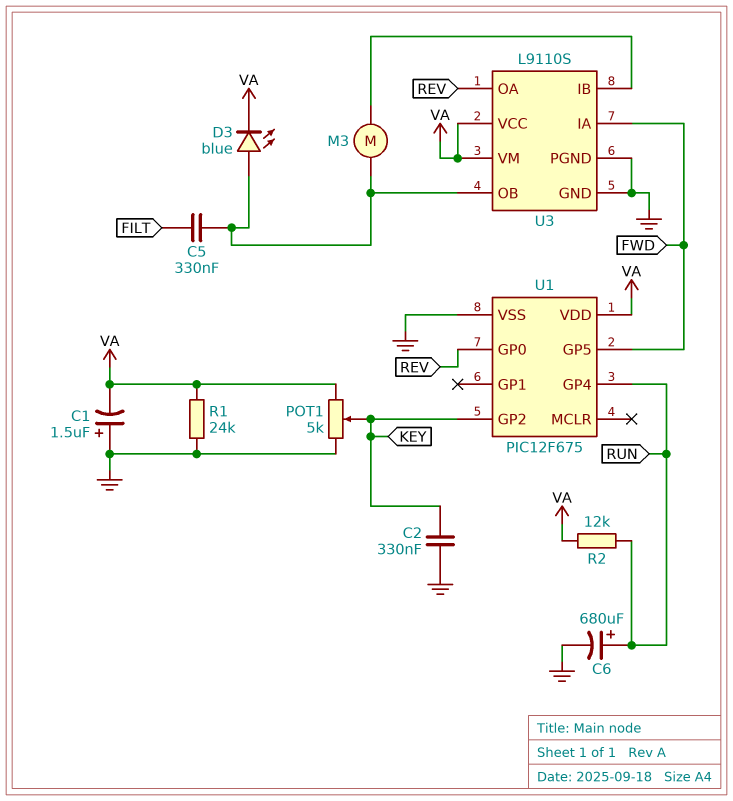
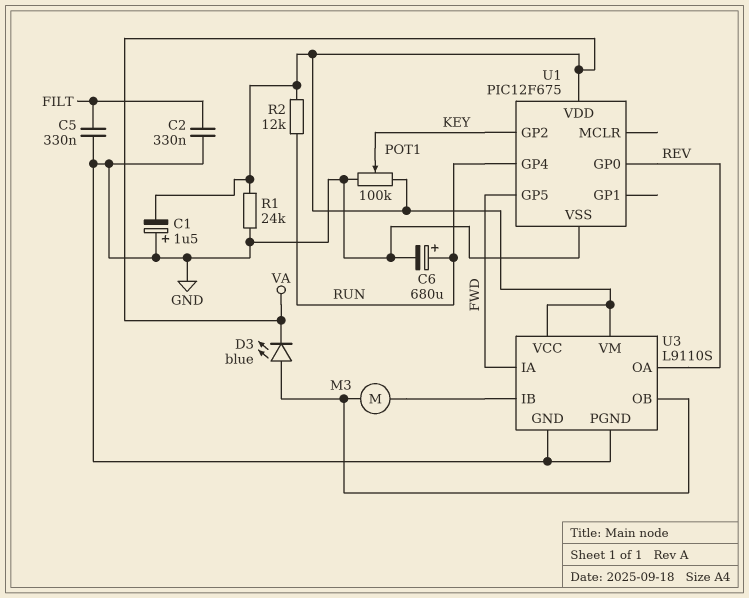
C2: 330nF (GND, KEY) -> 330nF (FILT, GND)
C5: 330nF (FILT, U3/OB) -> 330nF (FILT, GND)
POT1: 5k (GND, VA, wiper KEY) -> 100k (GND, VA, wiper KEY)

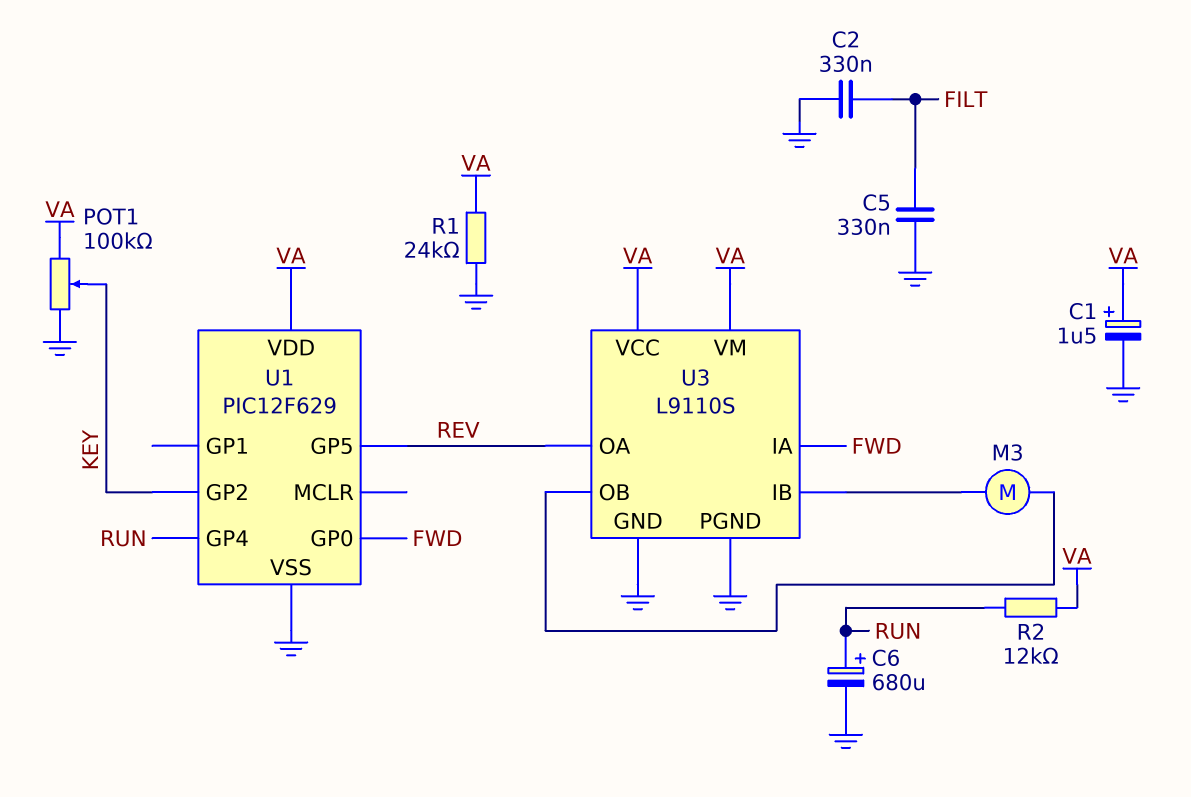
C1: 1.5uF (plus GND, minus VA) -> 1.5uF (plus VA, minus GND)
D3: LED blue (A U3/OB, K VA) -> none
U1: PIC12F675 -> PIC12F629
U1 pin GP0: REV -> FWD
U1 pin GP5: FWD -> REV

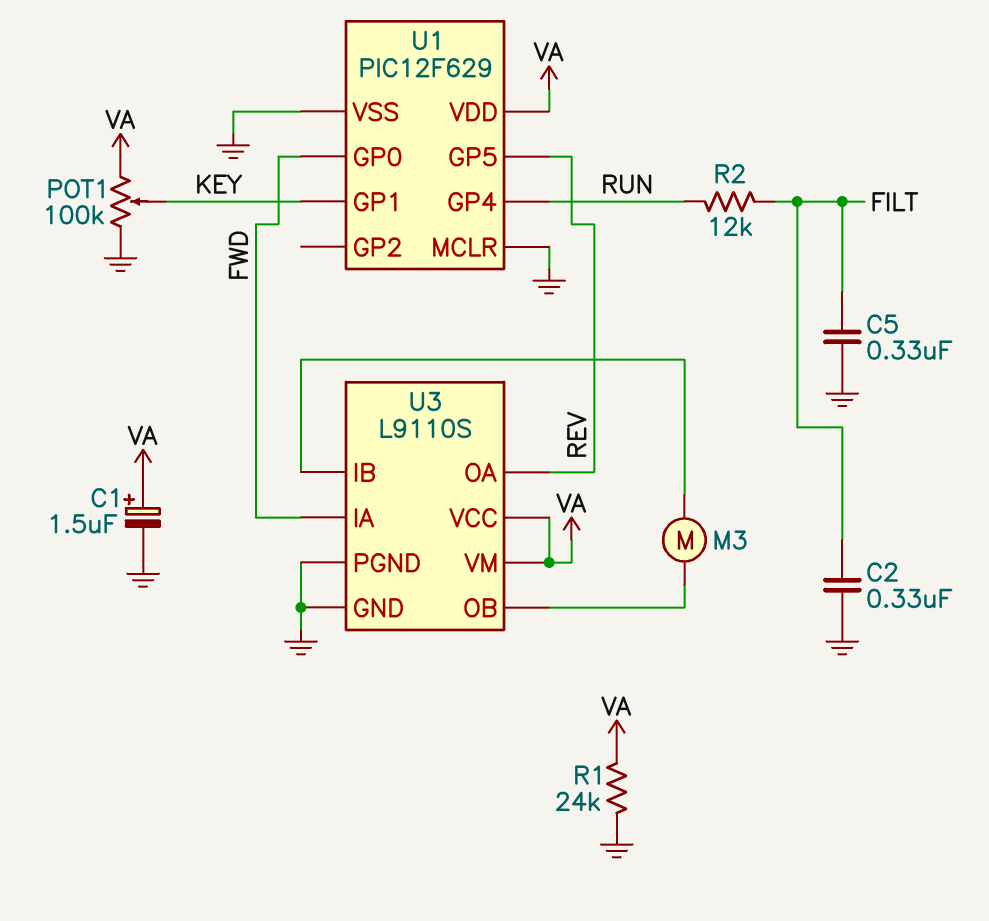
C6: 680uF (plus RUN, minus GND) -> none
R2: 12k (RUN, VA) -> 12k (FILT, RUN)
U1 pin GP1: none -> KEY
U1 pin GP2: KEY -> none
U1 pin MCLR: none -> GND

